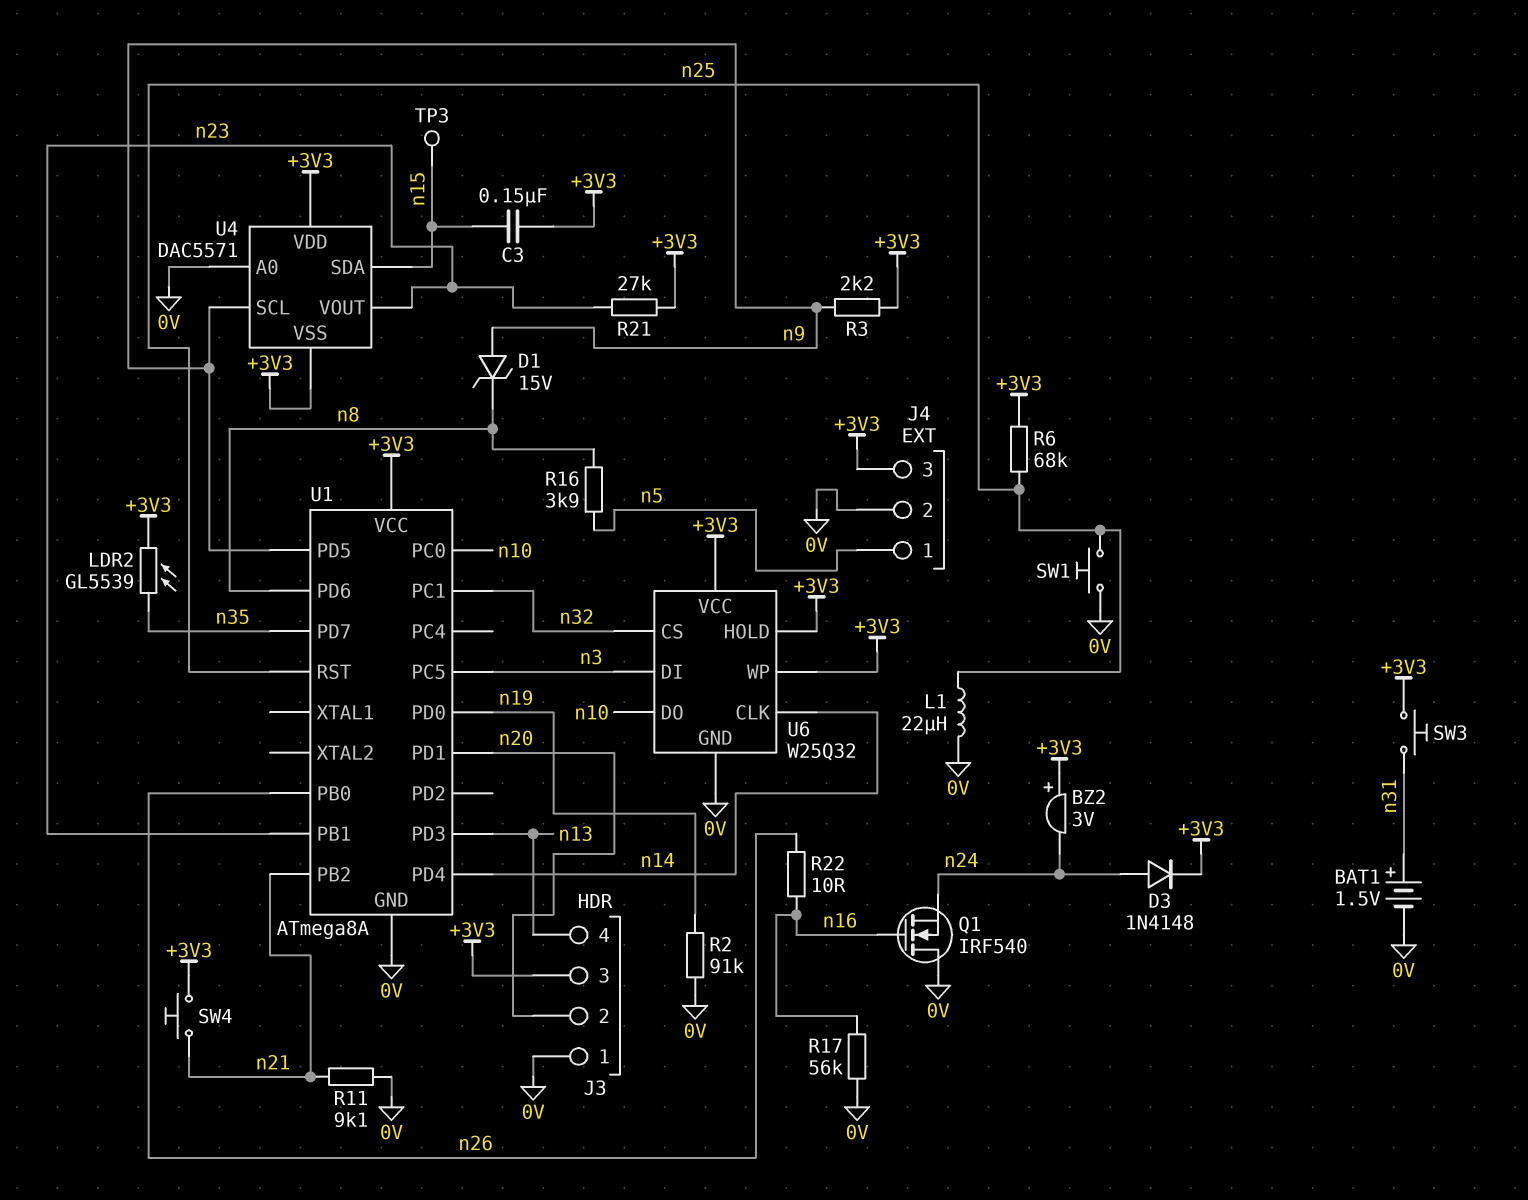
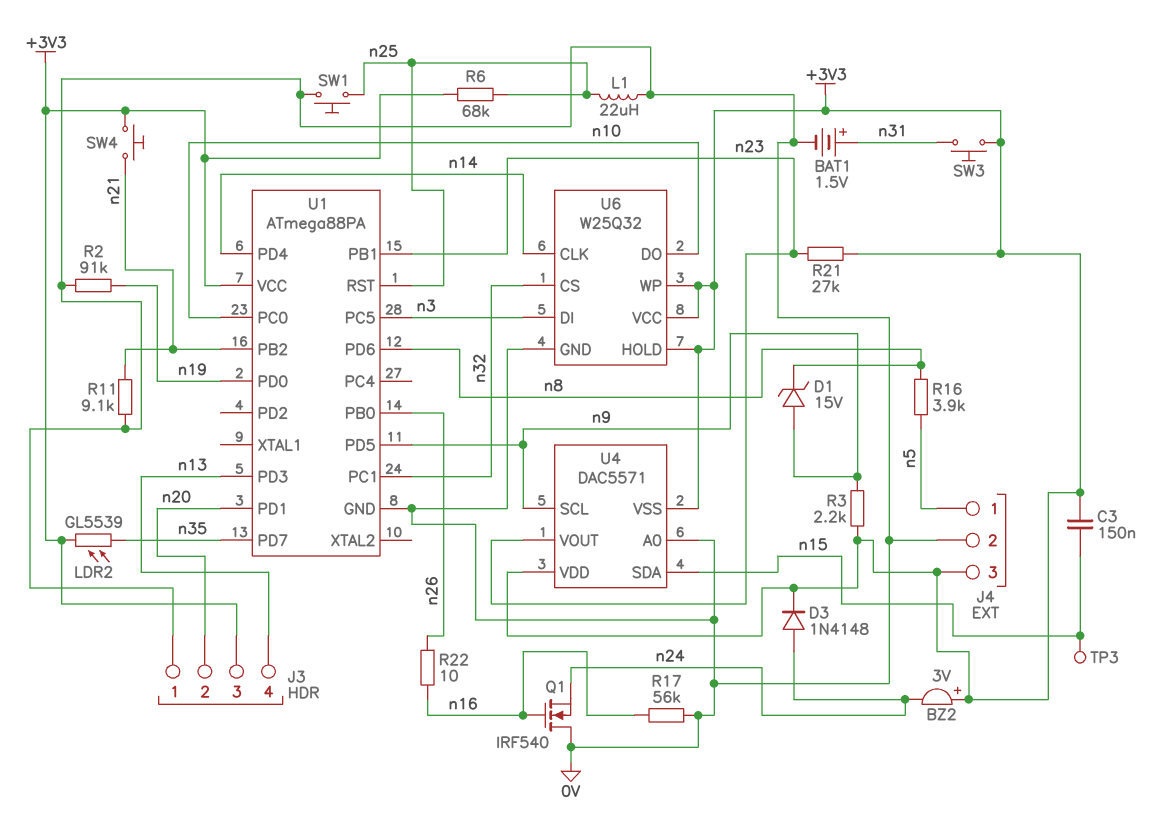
U1: ATmega8A -> ATmega88PA

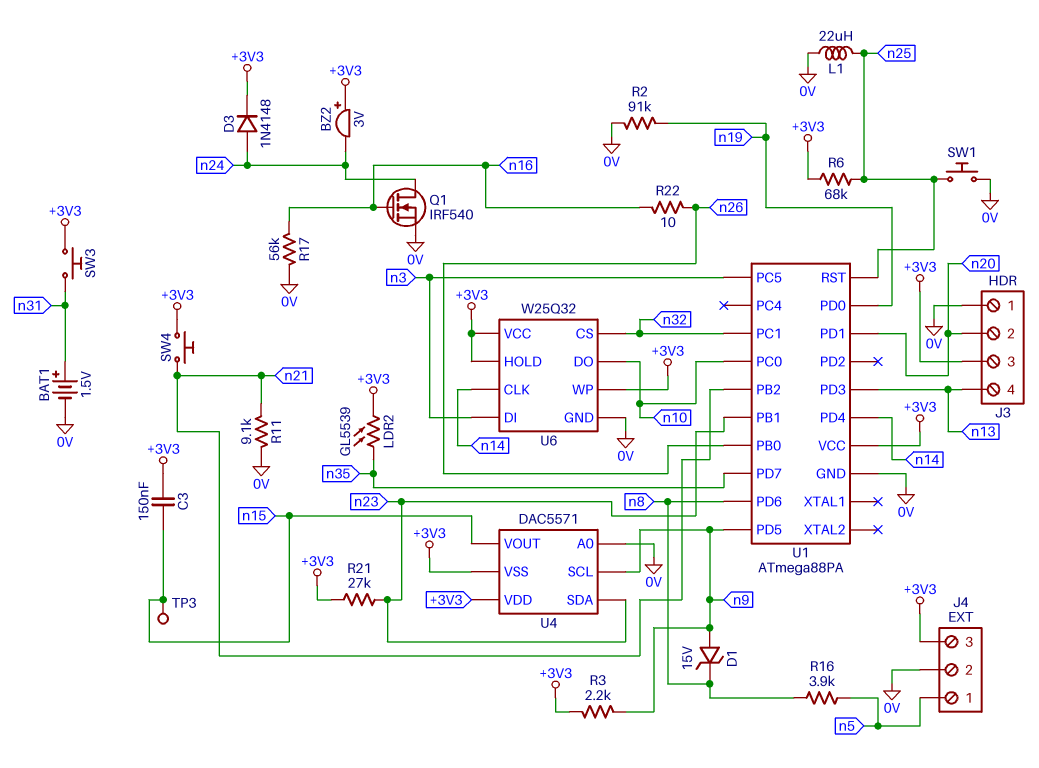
Q1: NMOS IRF540 (G n16, D 0V, S n24) -> NMOS IRF540 (G n16, D n24, S 0V)
U4 pin SDA: n15 -> n23
U4 pin VOUT: n23 -> n15

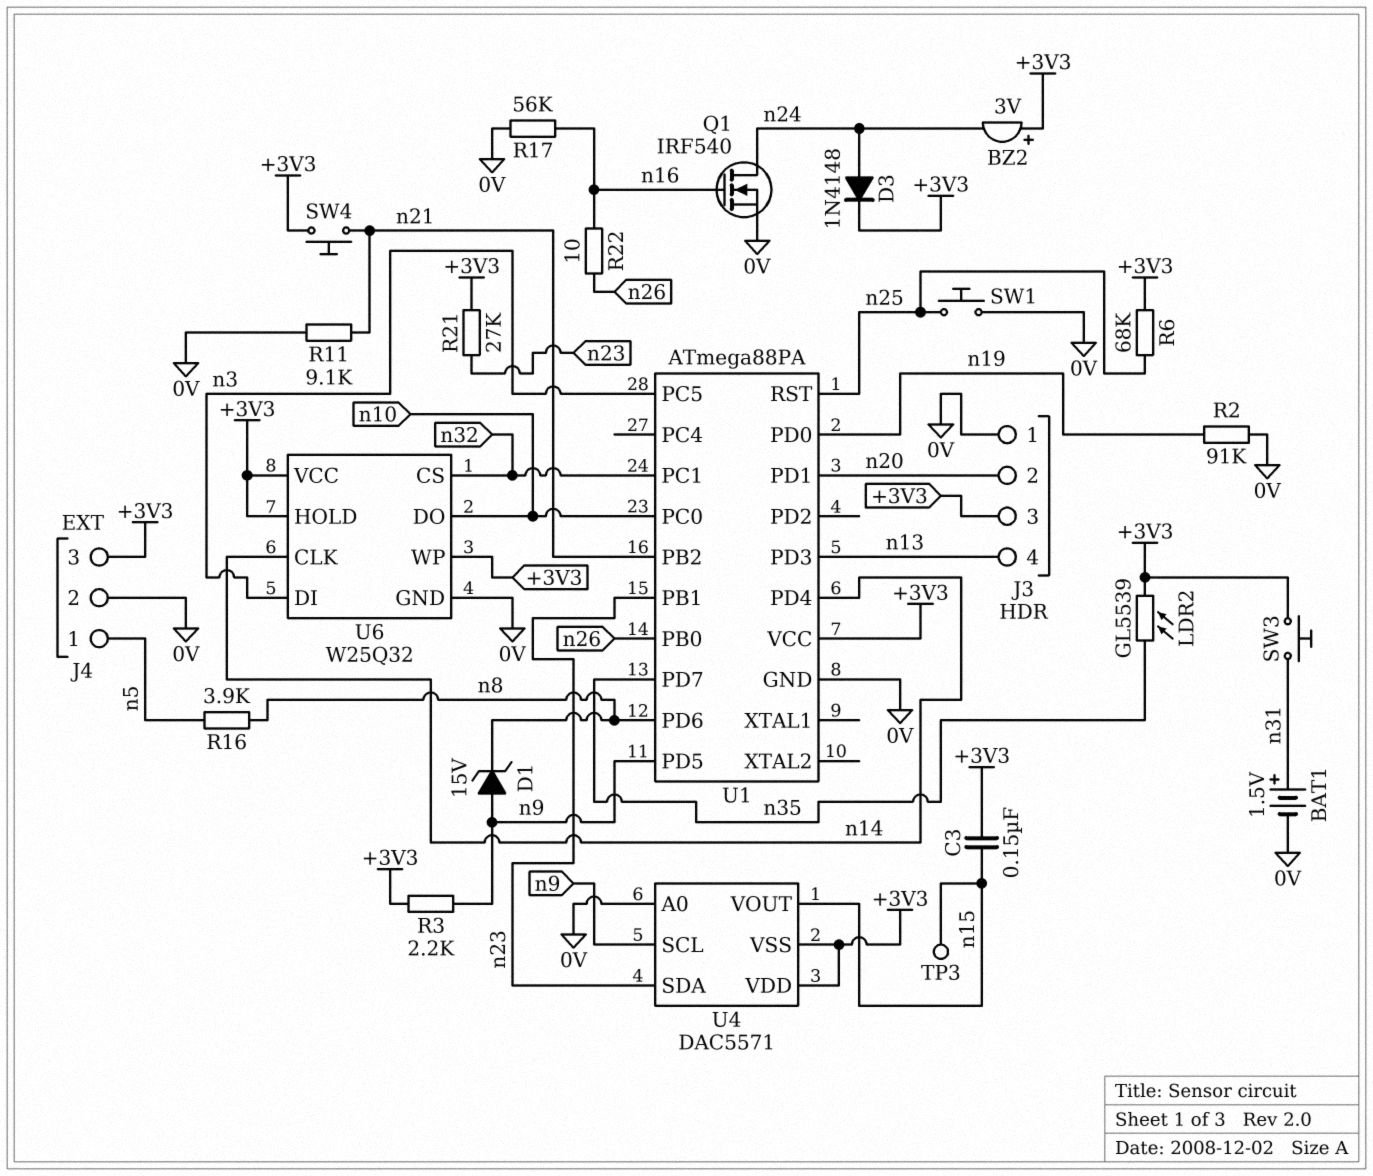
L1: 22uH (0V, n25) -> none

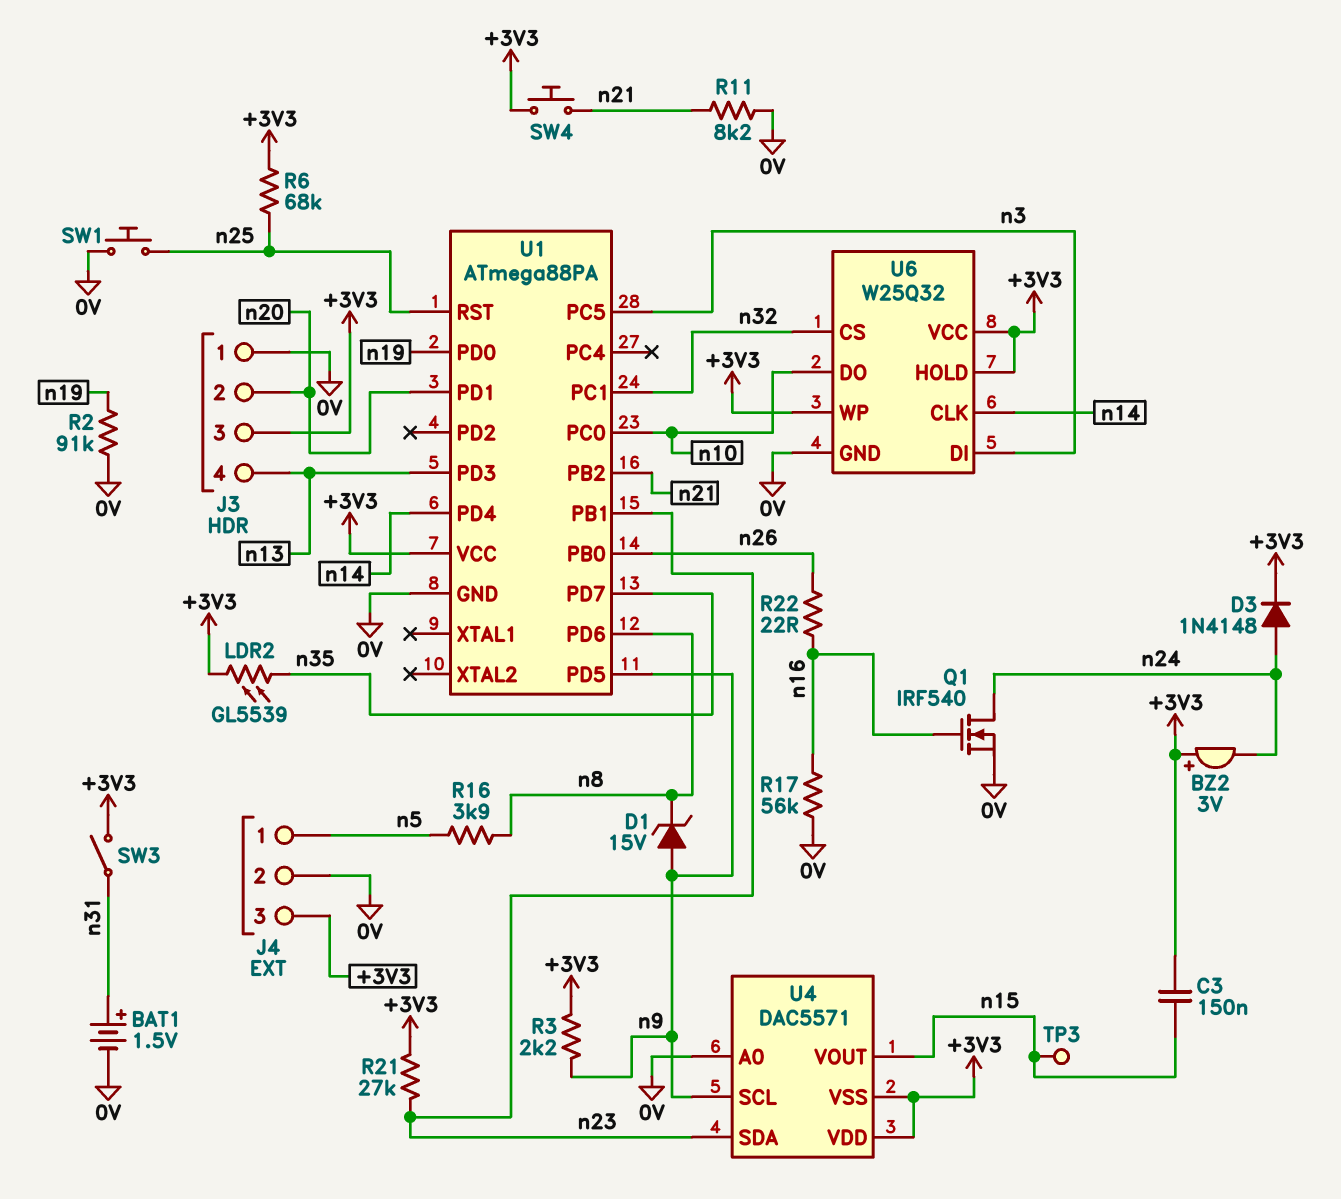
R11: 9.1k (0V, n21) -> 8.2k (0V, n21)
R22: 10 (n16, n26) -> 22 (n16, n26)
SW3: button (+3V3, n31) -> switch (+3V3, n31)

